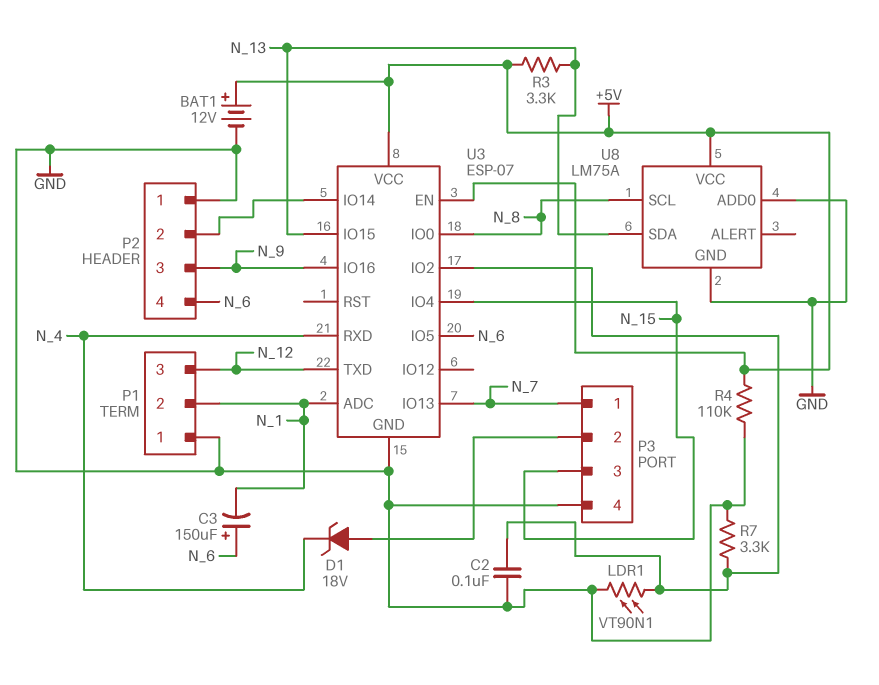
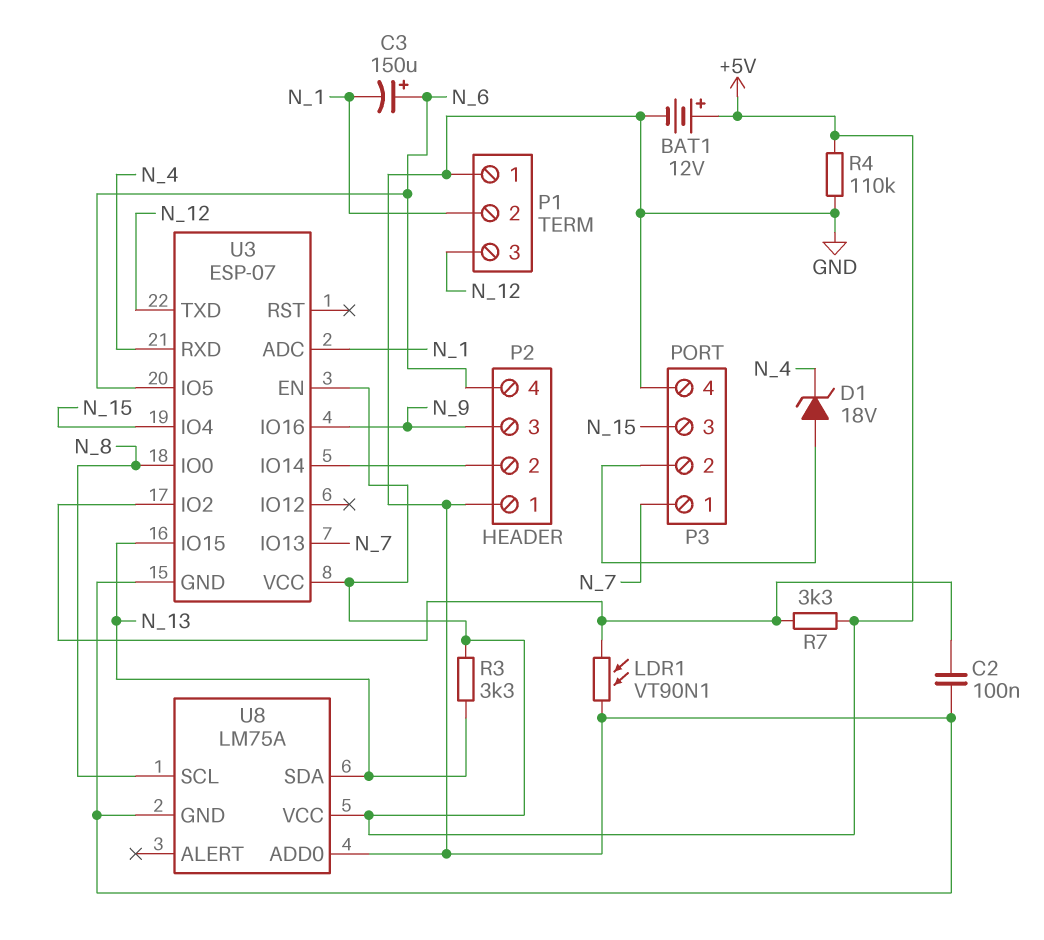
R7: 3.3k (GND, U3/IO2) -> 3.3k (+5V, U3/IO2)

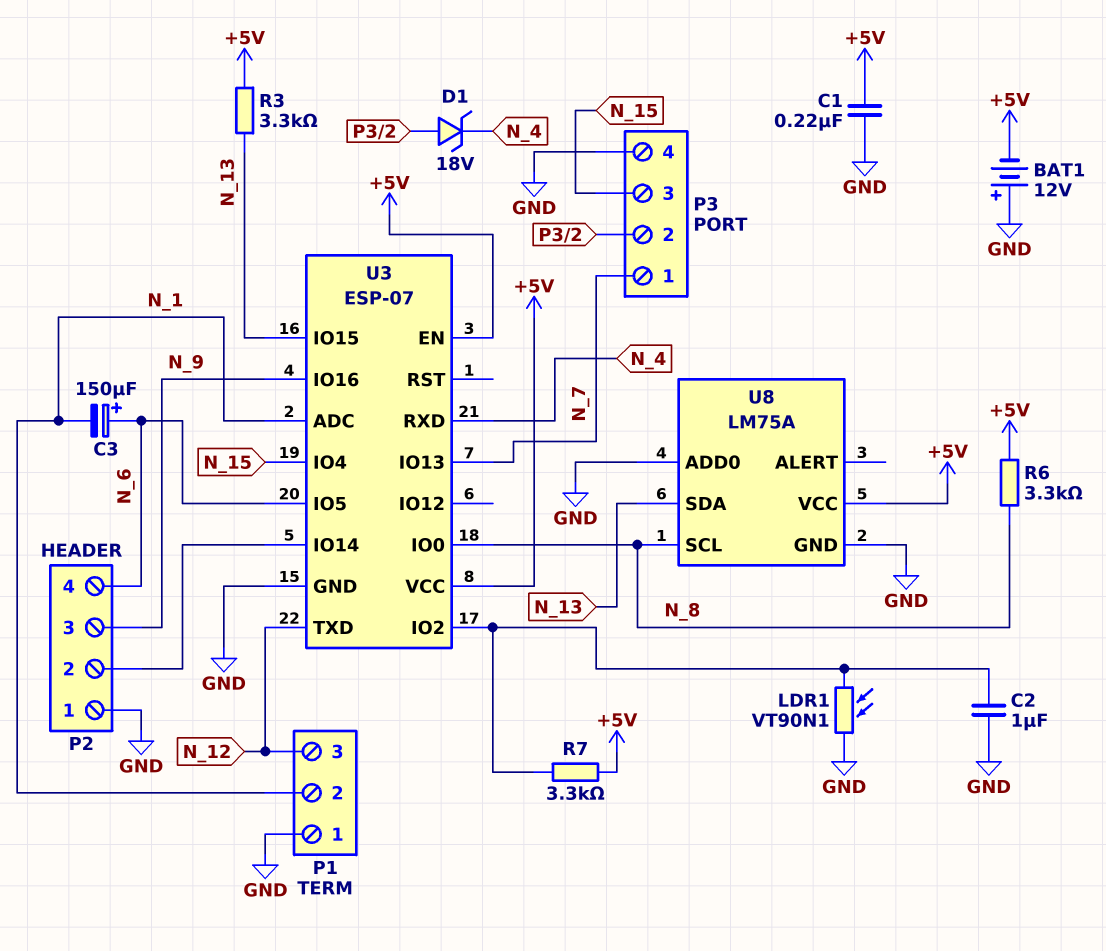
BAT1: 12V (plus +5V, minus GND) -> 12V (plus GND, minus +5V)
C1: none -> 220nF (+5V, GND)
C2: 100nF (GND, U3/IO2) -> 1uF (GND, U3/IO2)
R4: 110k (+5V, GND) -> none
R6: none -> 3.3k (+5V, N_8)

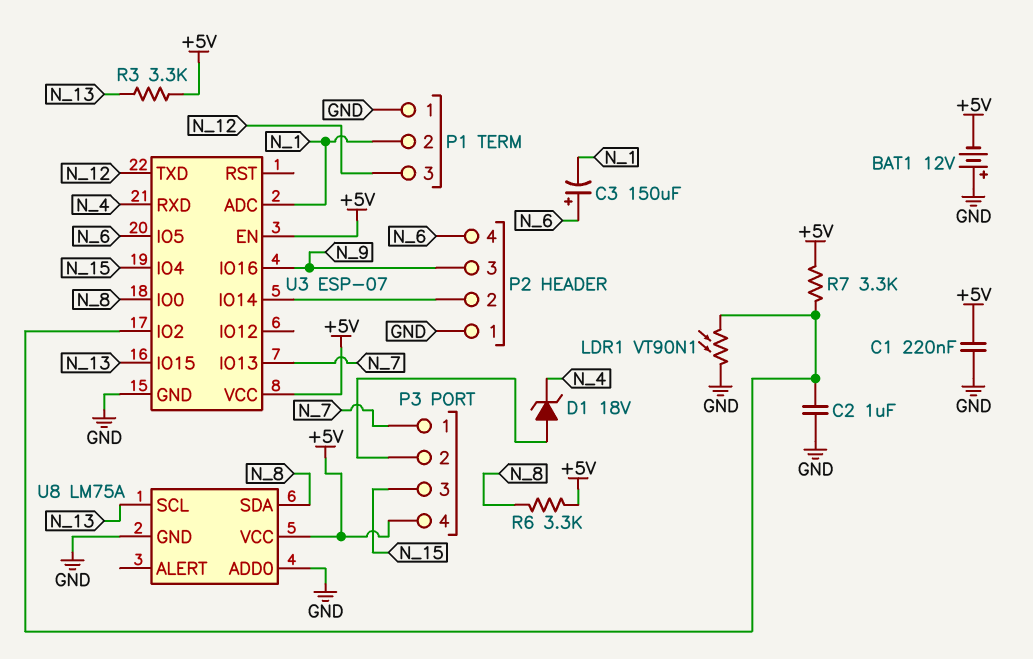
P3 pin 4: GND -> +5V
U8 pin SCL: N_8 -> N_13
U8 pin SDA: N_13 -> N_8

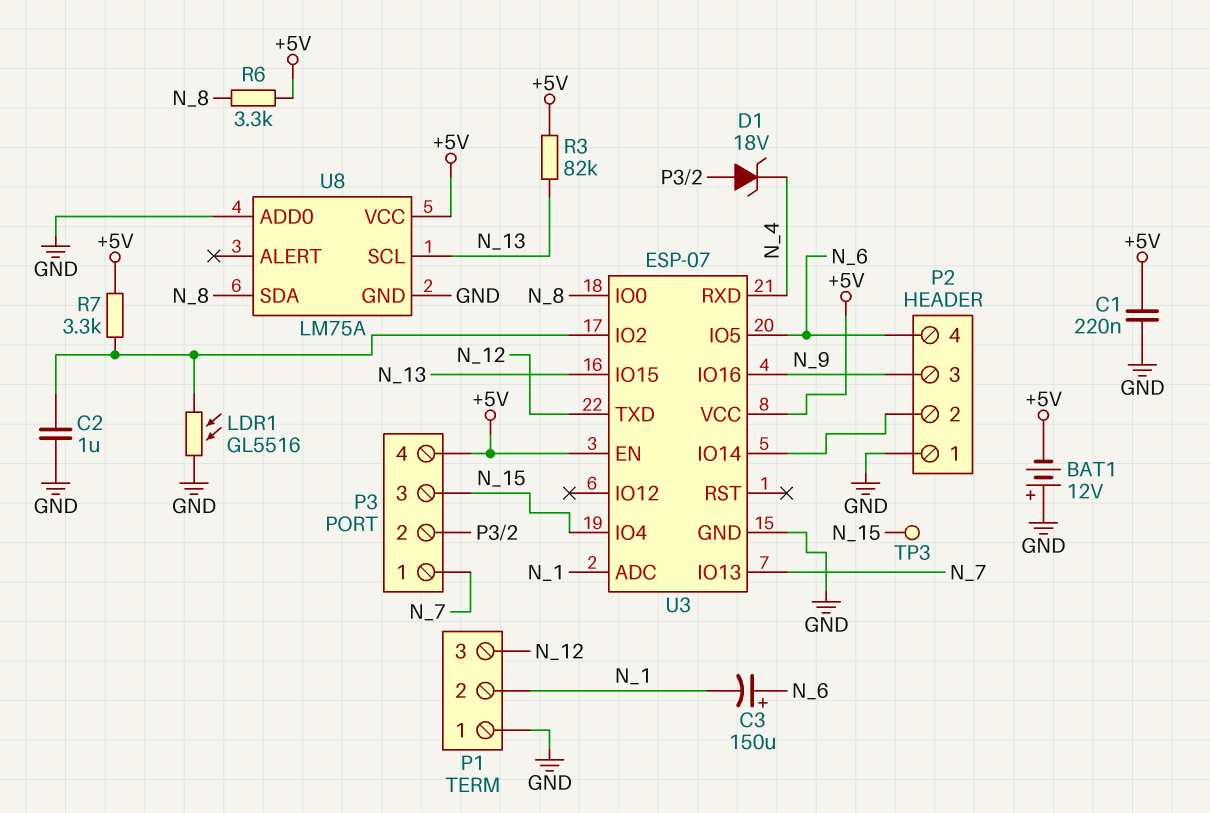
LDR1: VT90N1 (GND, U3/IO2) -> GL5516 (GND, U3/IO2)
R3: 3.3k (+5V, N_13) -> 82k (+5V, N_13)
TP3: none -> test point (N_15)

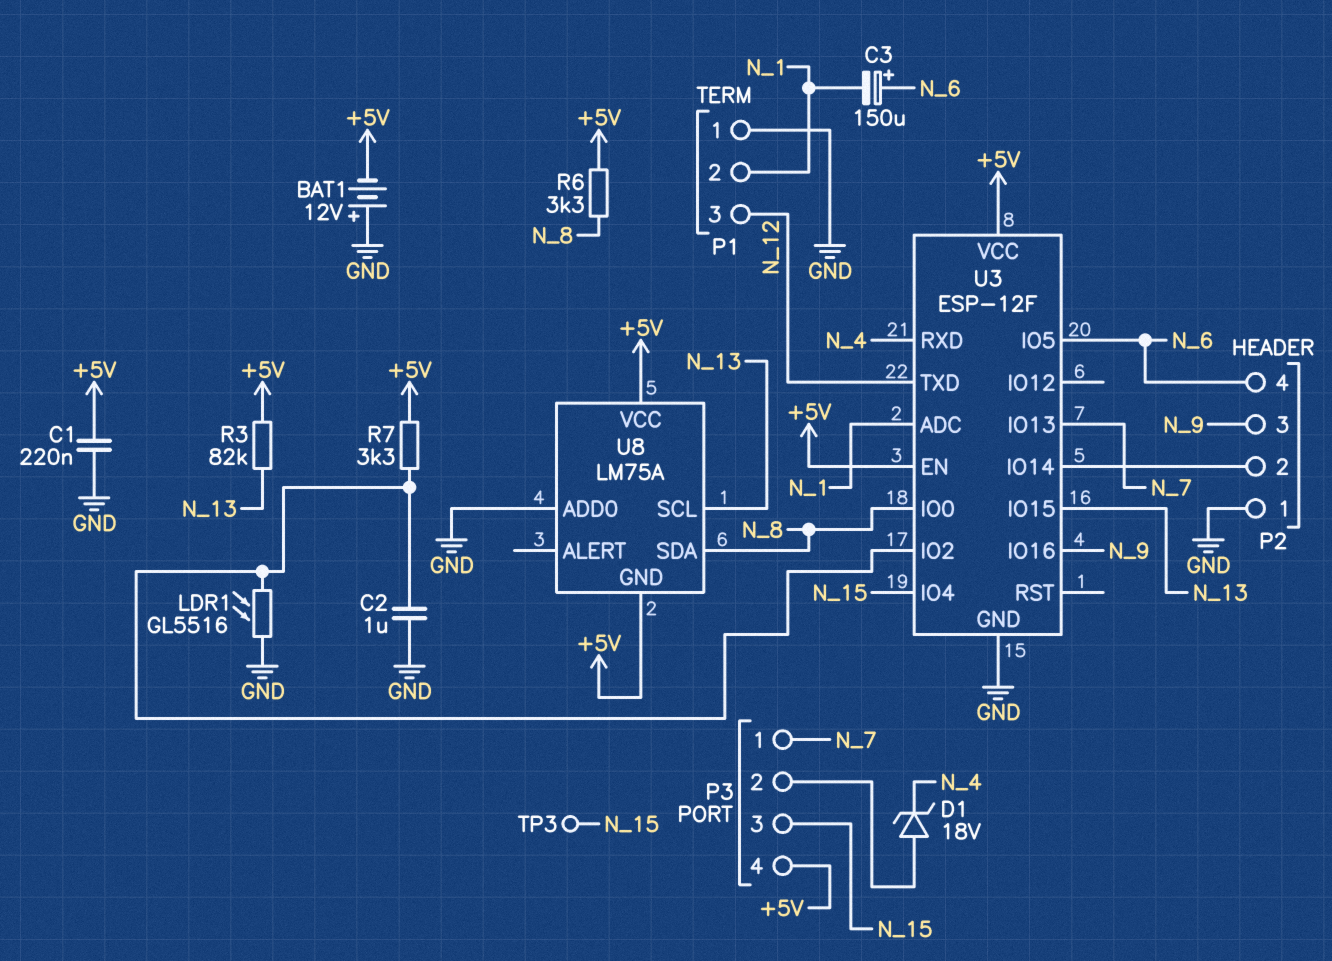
U3: ESP-07 -> ESP-12F
U8 pin GND: GND -> +5V

